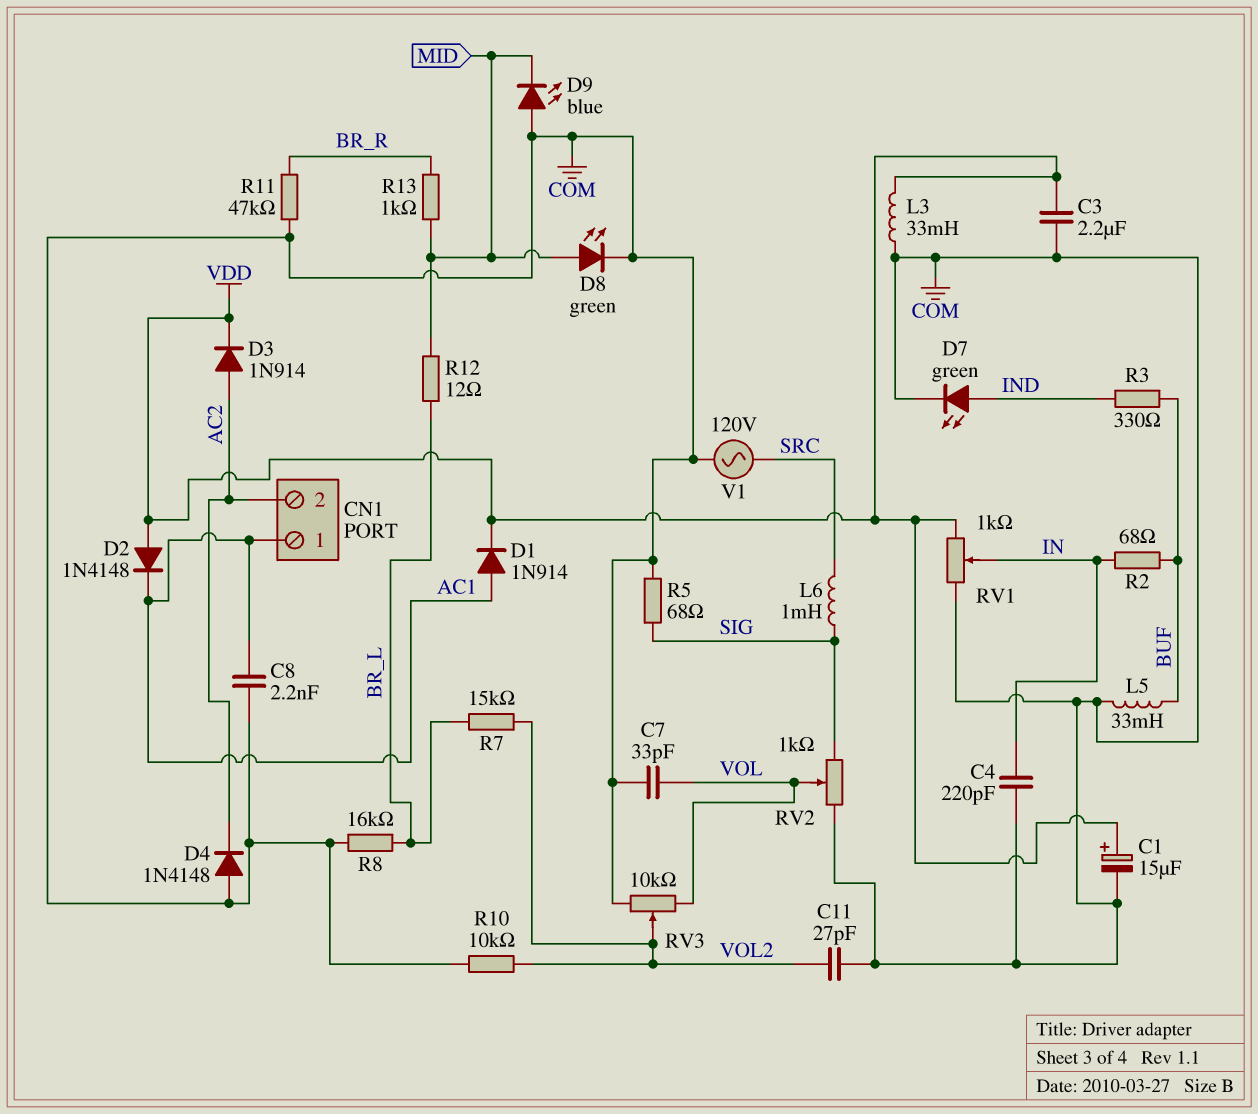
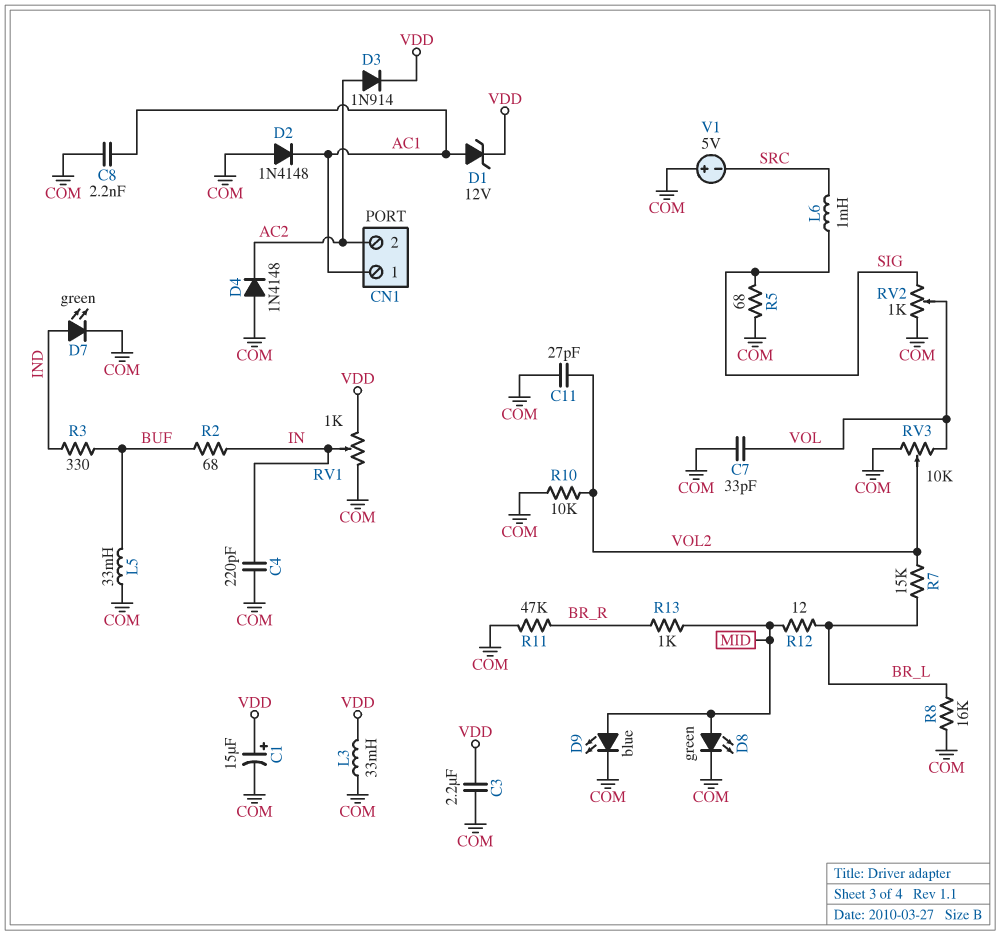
D1: diode 1N914 (A AC1, K VDD) -> zener 12V (A AC1, K VDD)
D2: diode 1N4148 (A VDD, K AC1) -> diode 1N4148 (A COM, K AC1)
D9: LED blue (A COM, K MID) -> LED blue (A MID, K COM)
V1: AC 120V (COM, SRC) -> 5V (plus COM, minus SRC)

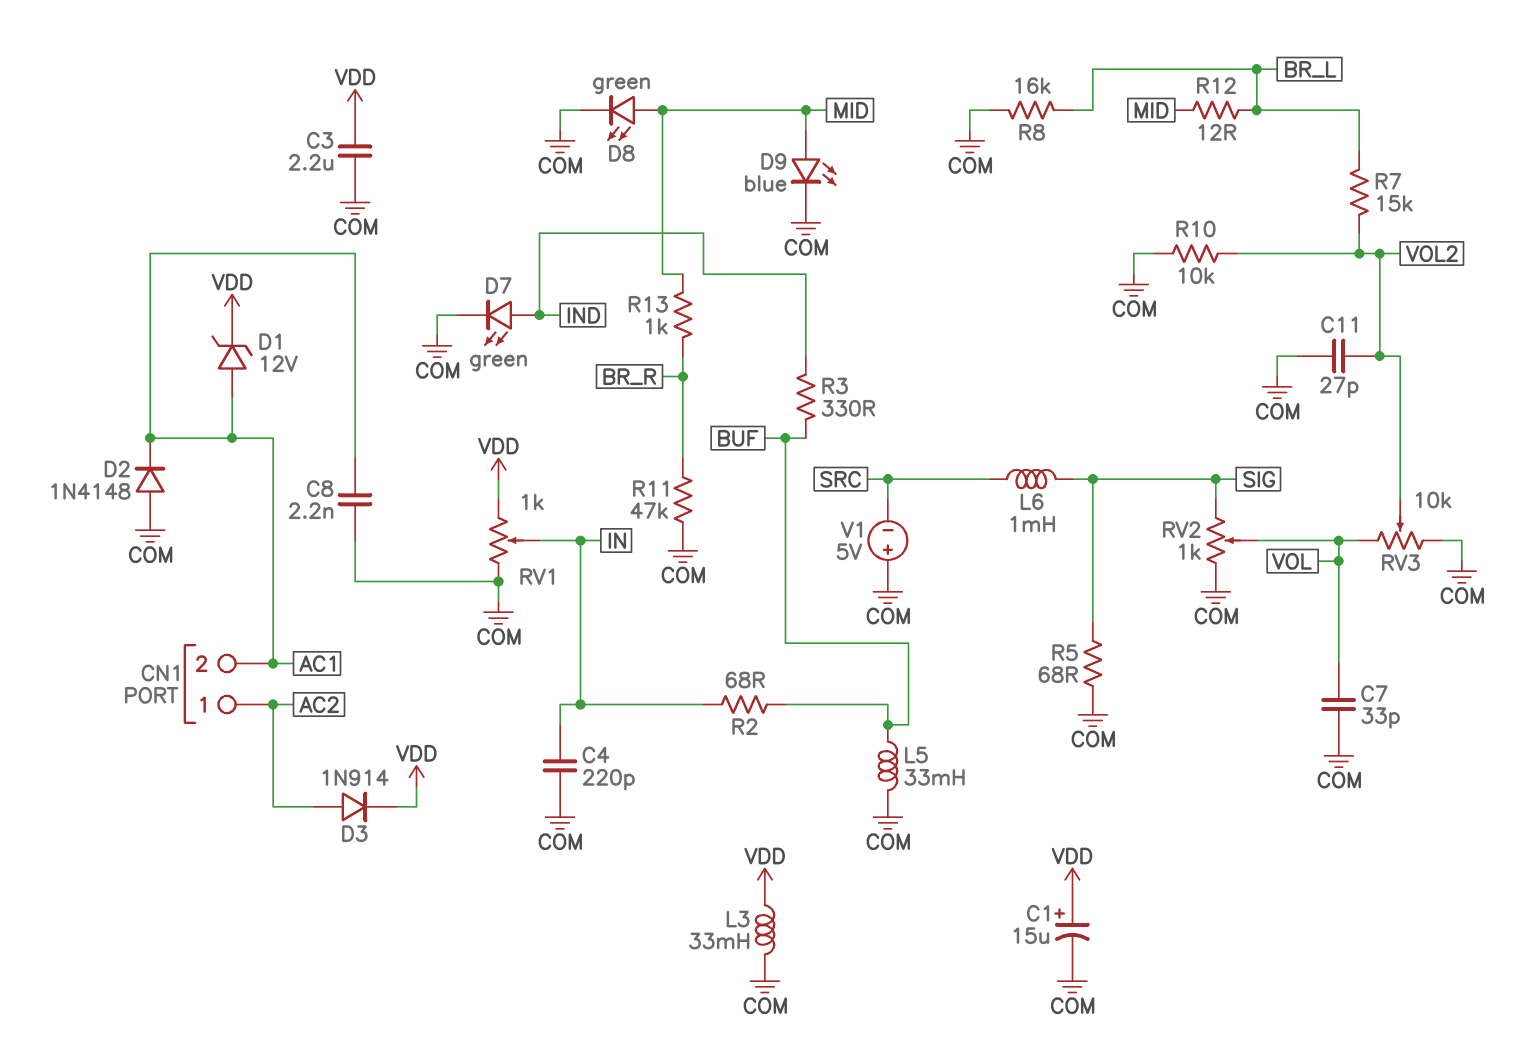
CN1 pin 1: AC1 -> AC2
CN1 pin 2: AC2 -> AC1
D4: diode 1N4148 (A COM, K AC2) -> none

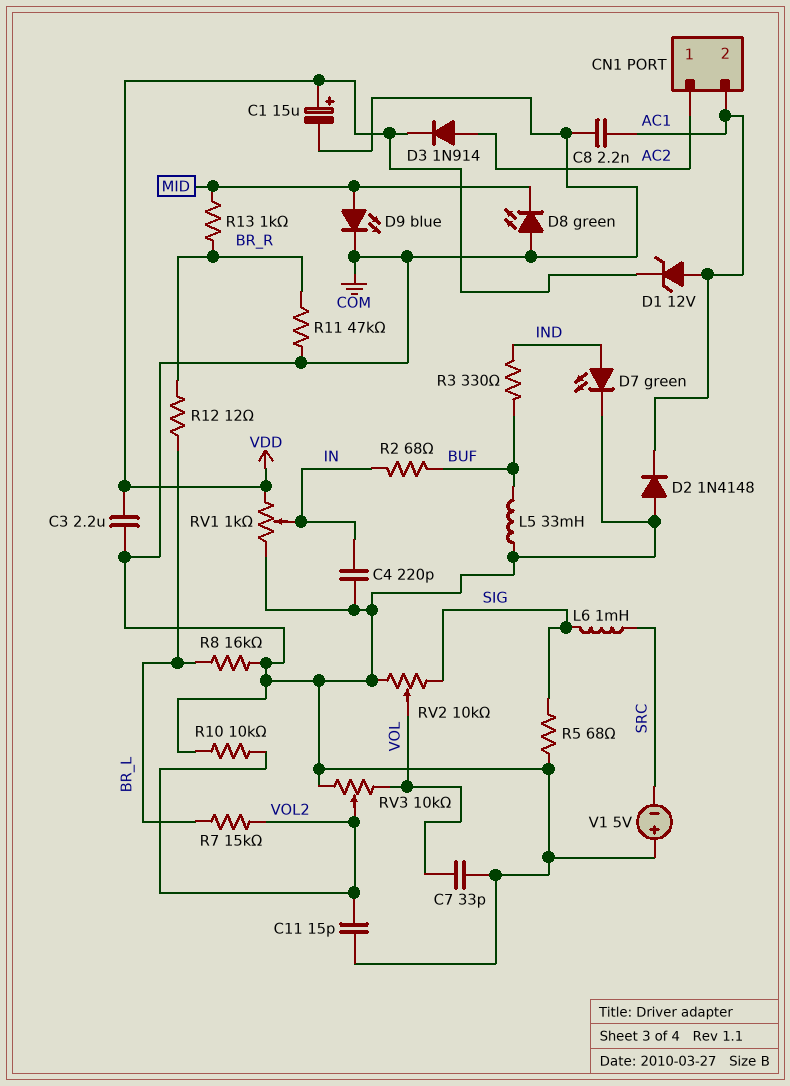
C11: 27pF (COM, VOL2) -> 15pF (COM, VOL2)
D8: LED green (A MID, K COM) -> LED green (A COM, K MID)
L3: 33mH (COM, VDD) -> none
R12: 12 (BR_L, MID) -> 12 (BR_L, BR_R)
RV2: 1k (COM, SIG, wiper VOL) -> 10k (COM, SIG, wiper VOL)

